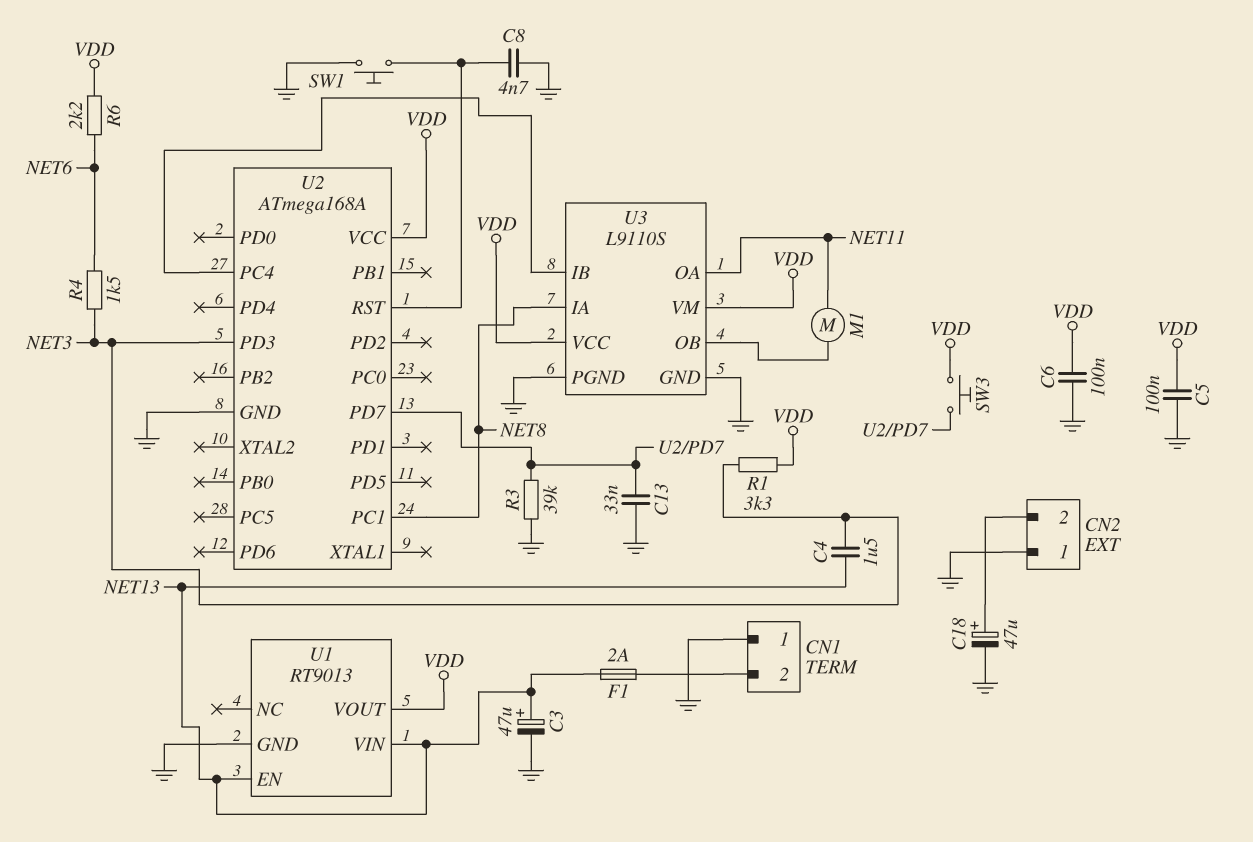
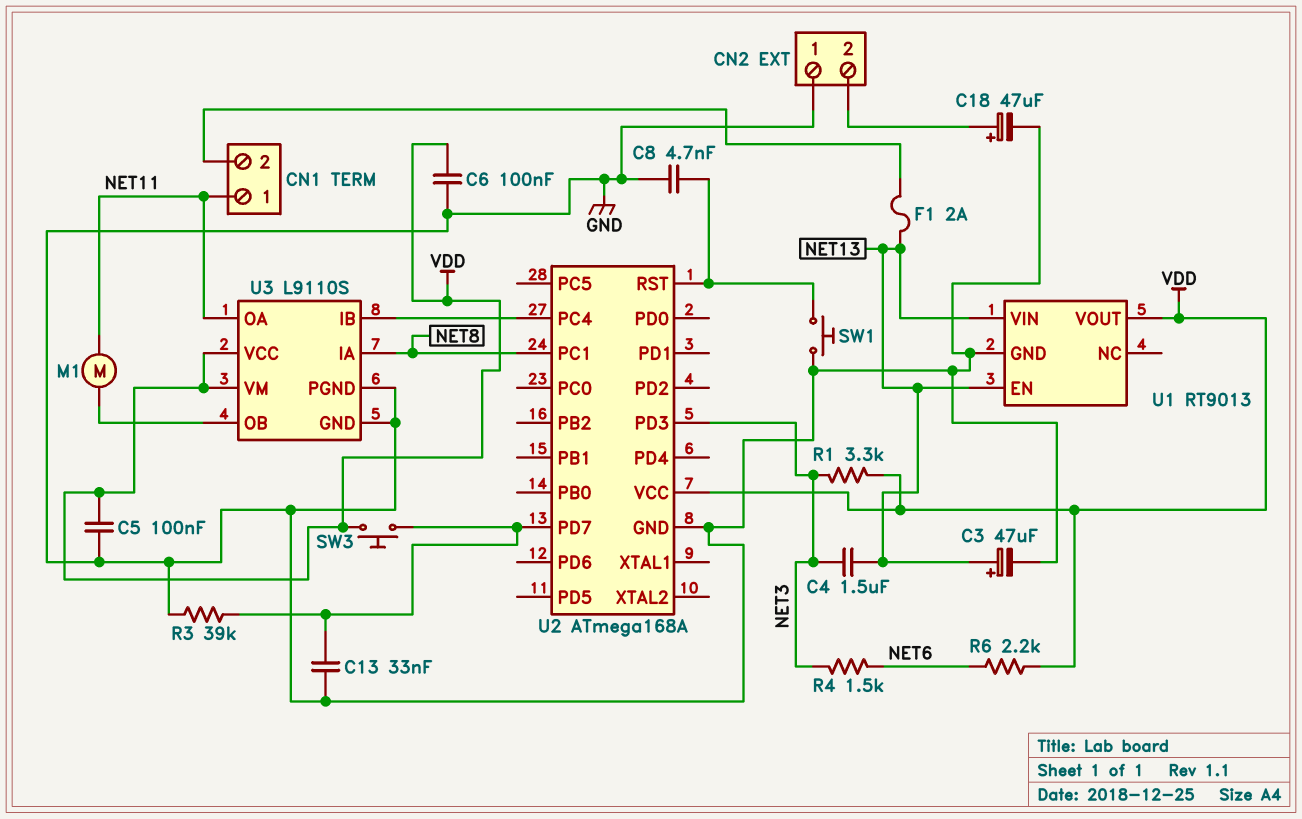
CN1 pin 1: GND -> NET11

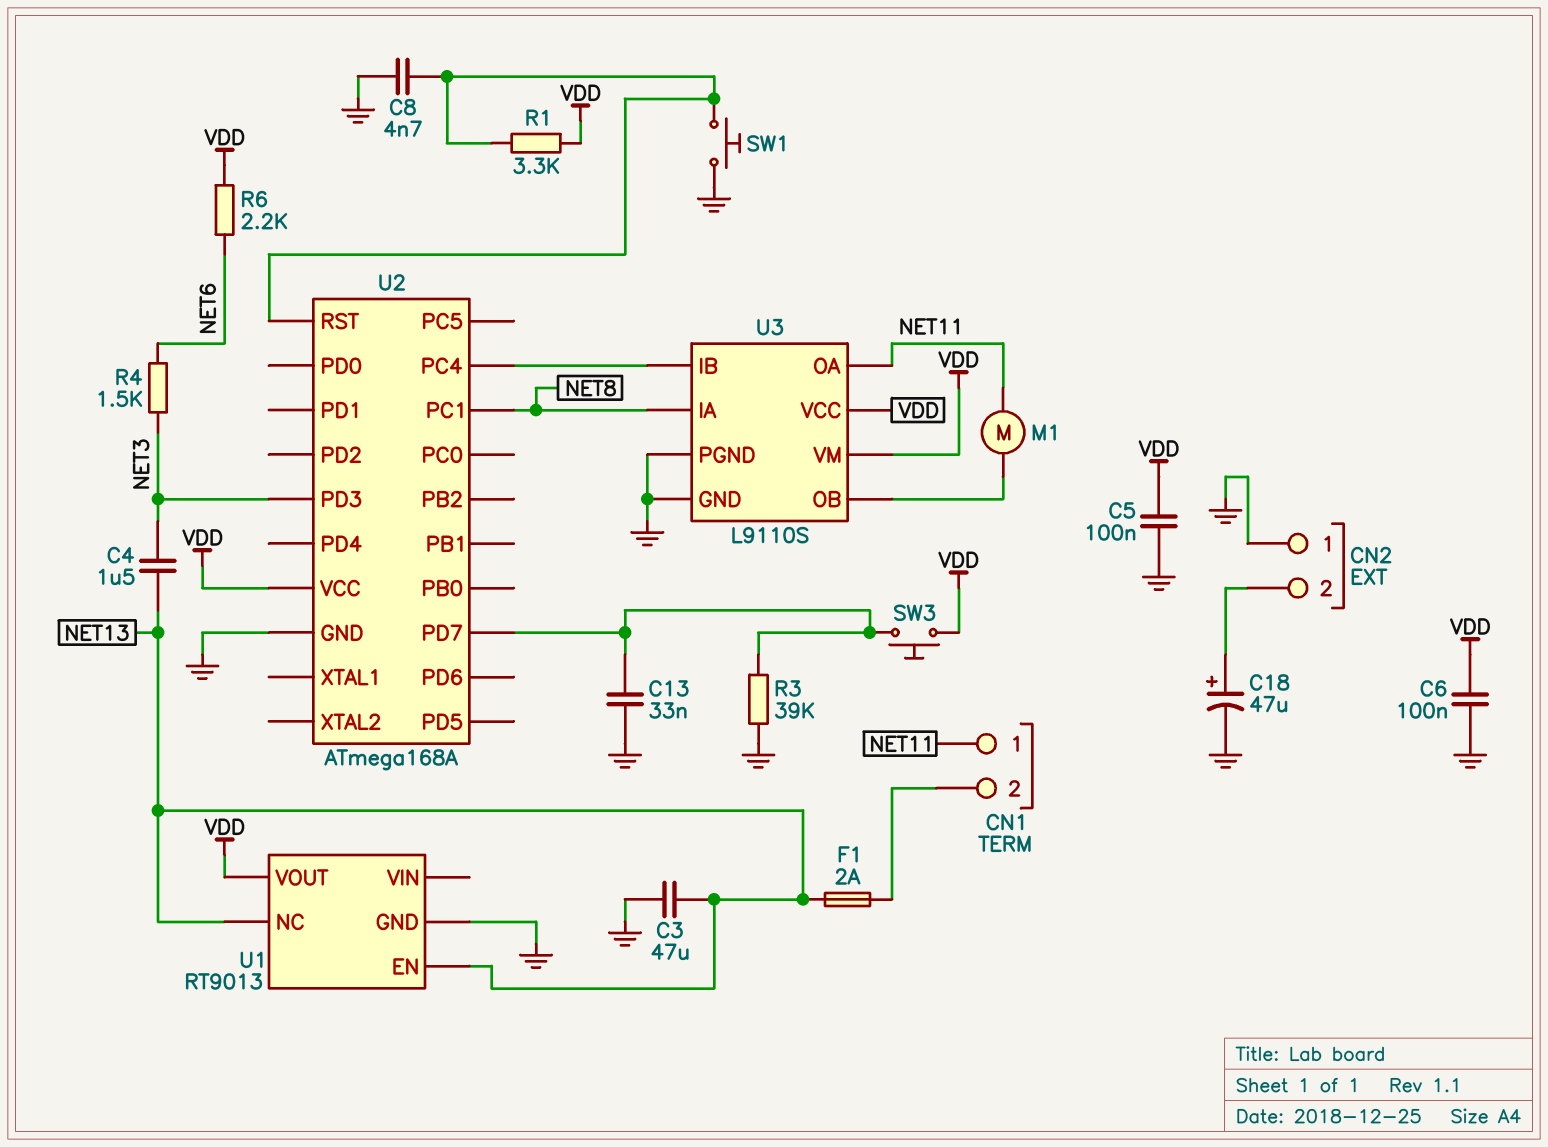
C3: 47uF (plus NET13, minus GND) -> 47uF (GND, NET13)
R1: 3.3k (NET3, VDD) -> 3.3k (U2/RST, VDD)
U1 pin NC: none -> NET13
U1 pin VIN: NET13 -> none

